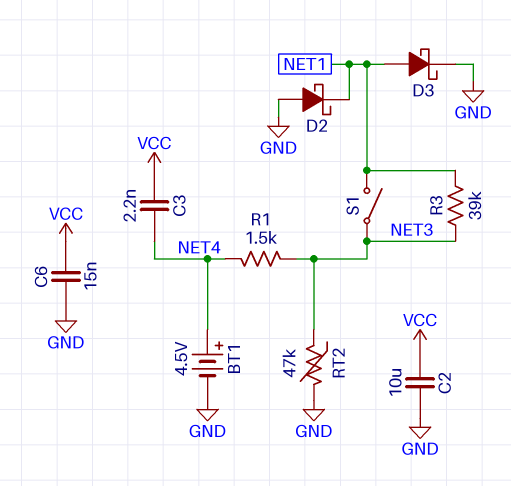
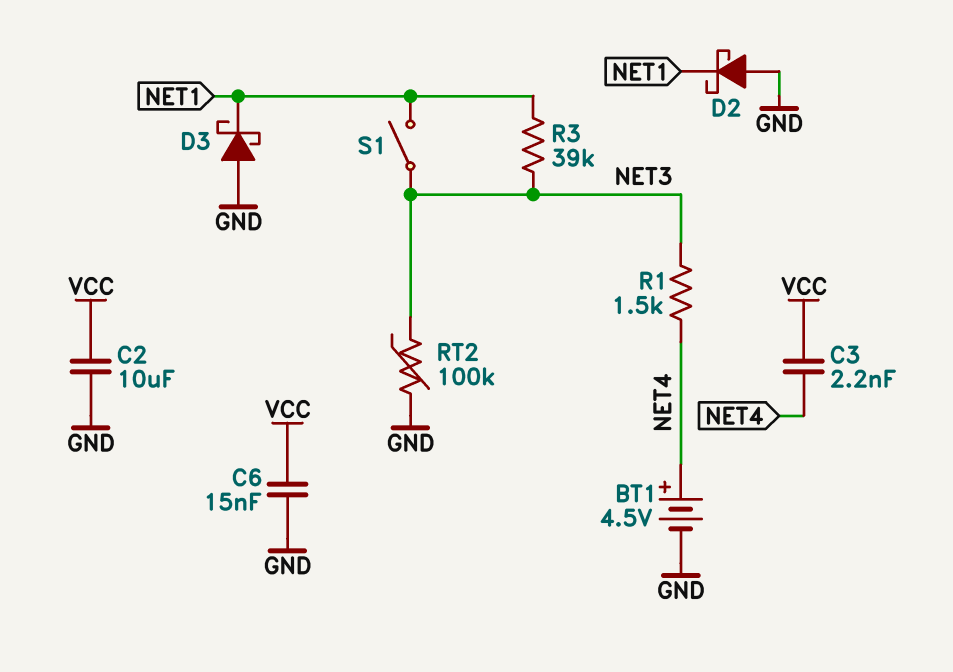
D3: schottky (A NET1, K GND) -> schottky (A GND, K NET1)
RT2: 47k (GND, NET3) -> 100k (GND, NET3)

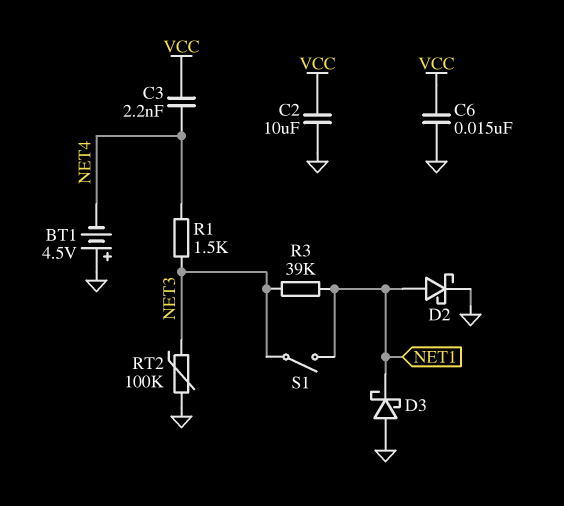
BT1: 4.5V (plus NET4, minus GND) -> 4.5V (plus GND, minus NET4)
D2: schottky (A GND, K NET1) -> schottky (A NET1, K GND)

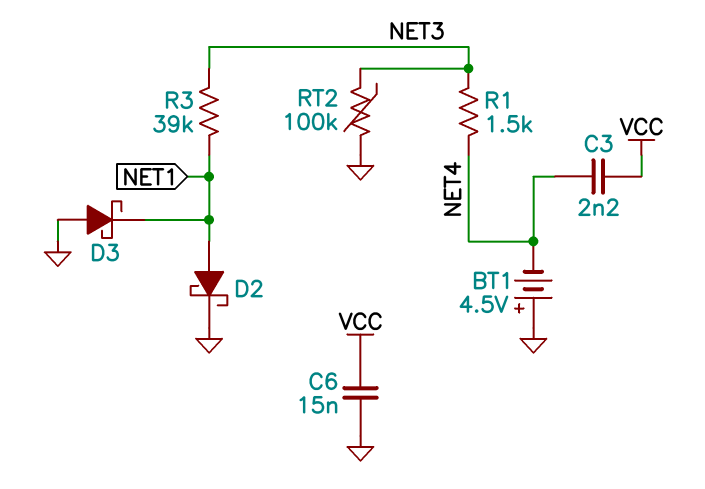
C2: 10uF (GND, VCC) -> none
S1: switch (NET1, NET3) -> none

